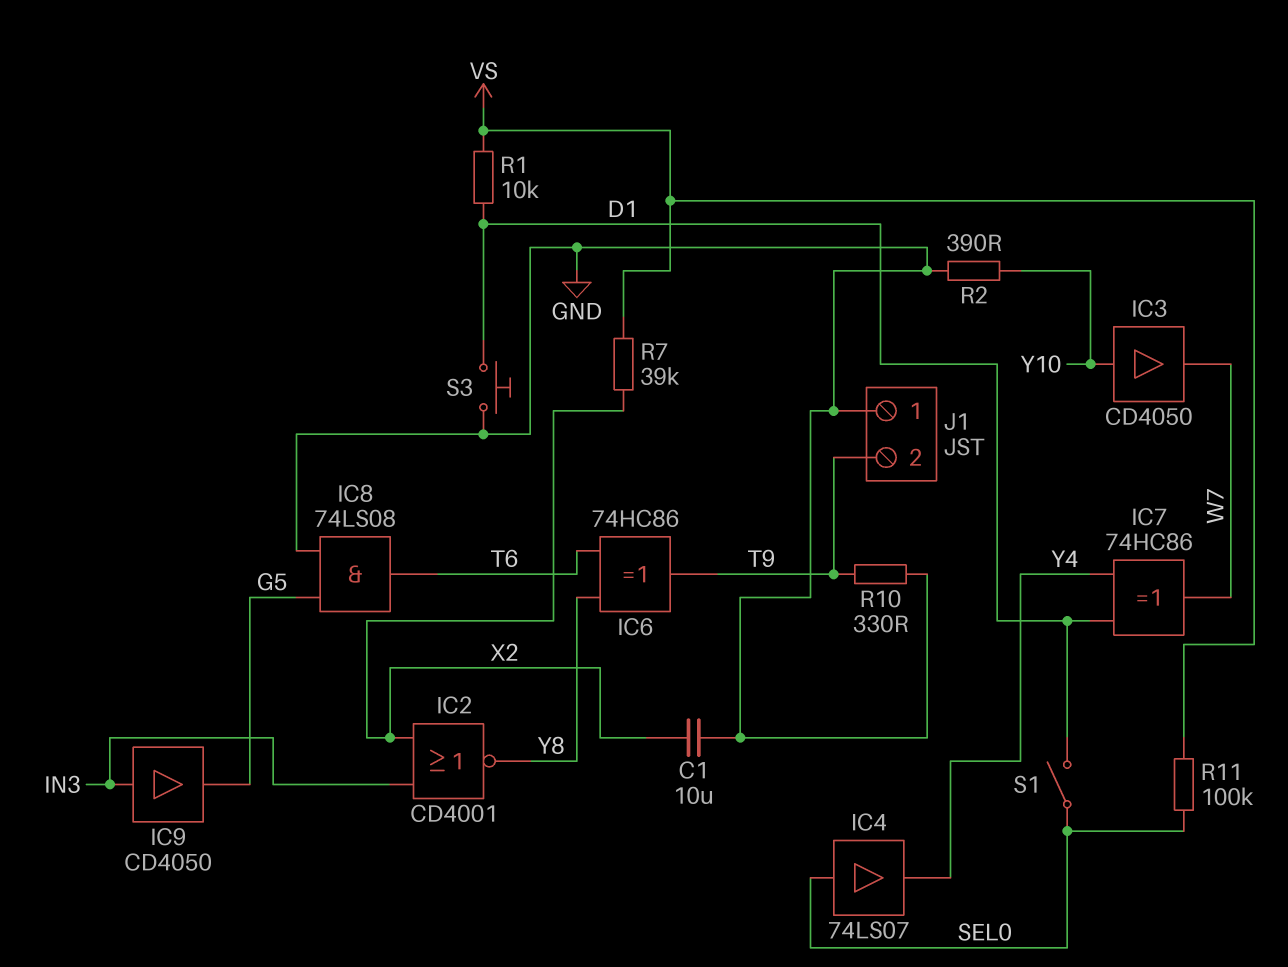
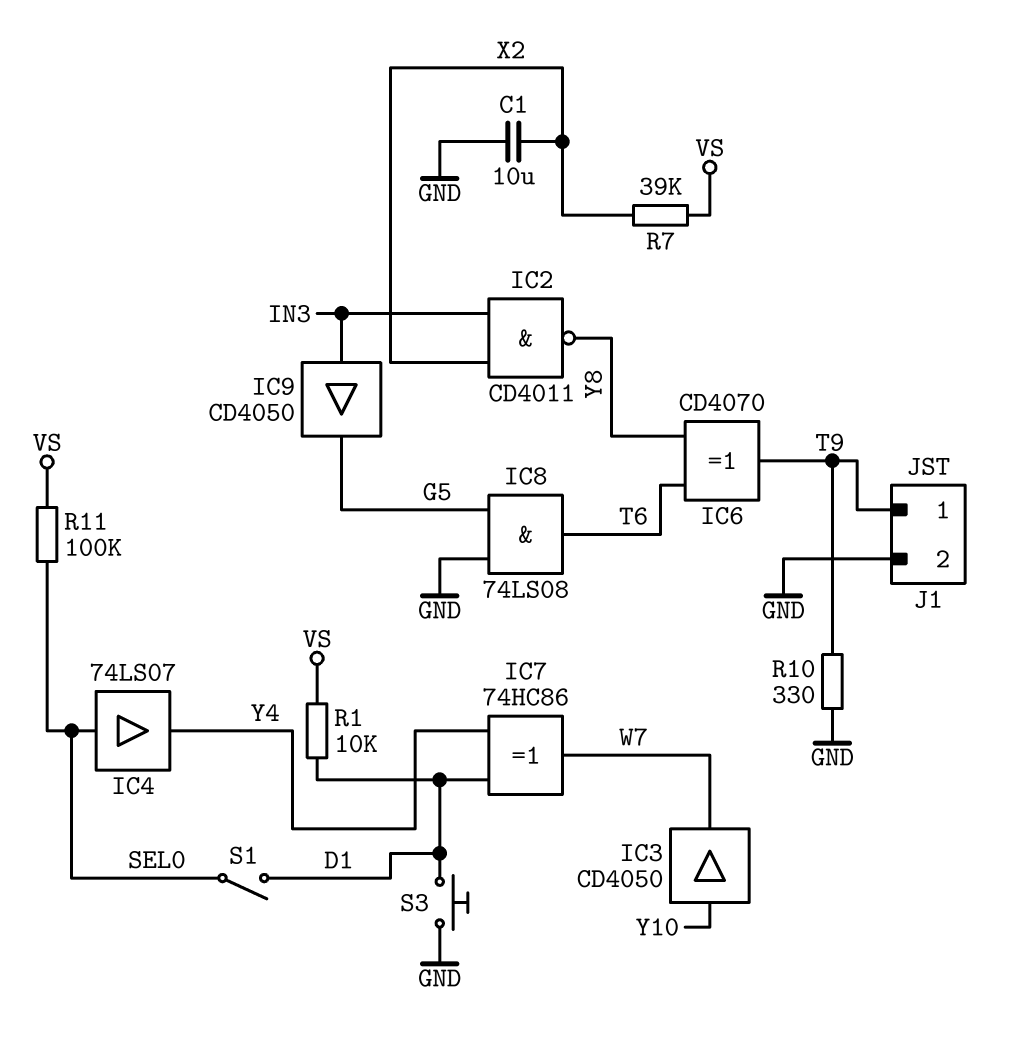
IC2: NOR CD4001 (in IN3, in X2, out Y8) -> NAND CD4011 (in IN3, in X2, out Y8)
IC6: XOR 74HC86 (in T6, in Y8, out T9) -> XOR CD4070 (in T6, in Y8, out T9)
J1 pin 1: GND -> T9
J1 pin 2: T9 -> GND
R2: 390 (GND, Y10) -> none

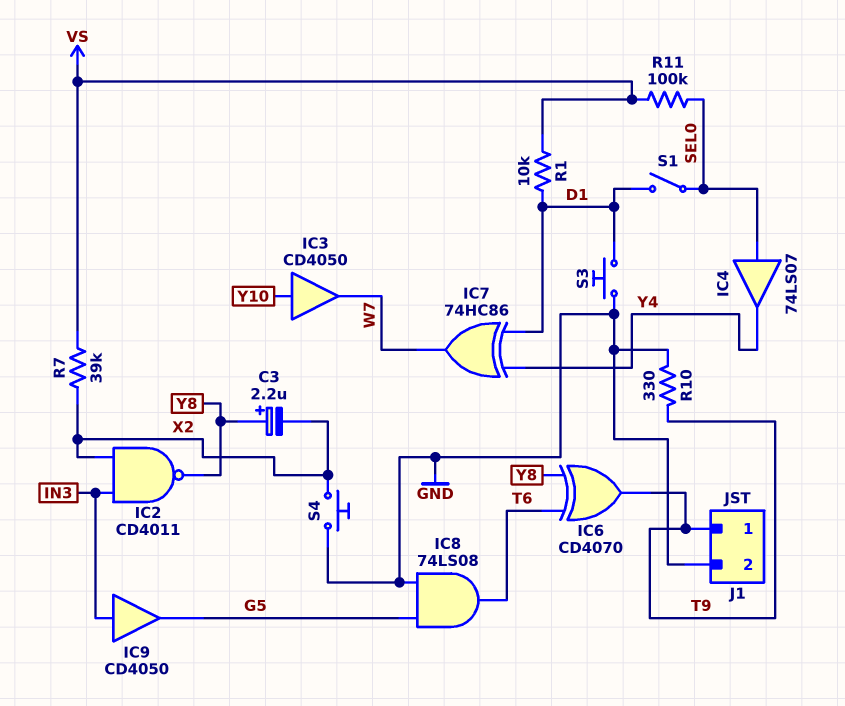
C1: 10uF (GND, X2) -> none
C3: none -> 2.2uF (plus Y8, minus X2)
S4: none -> button (GND, X2)

